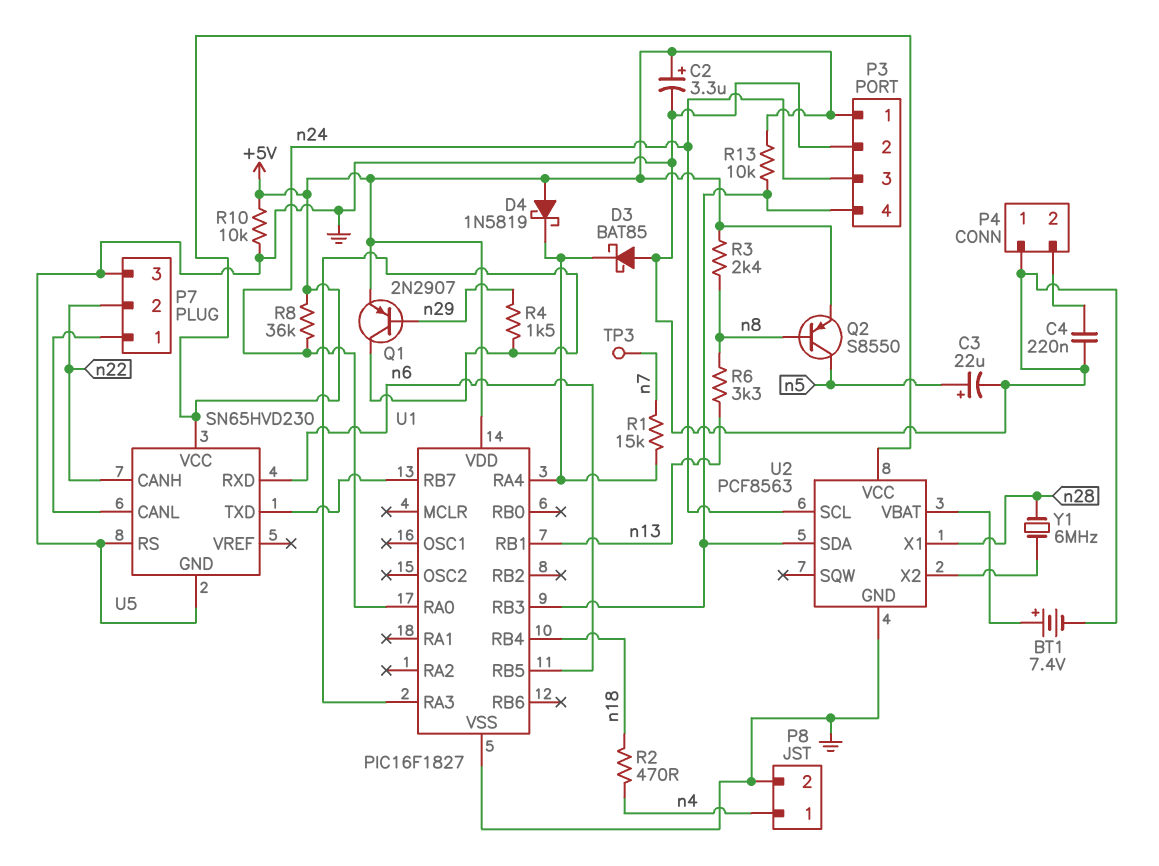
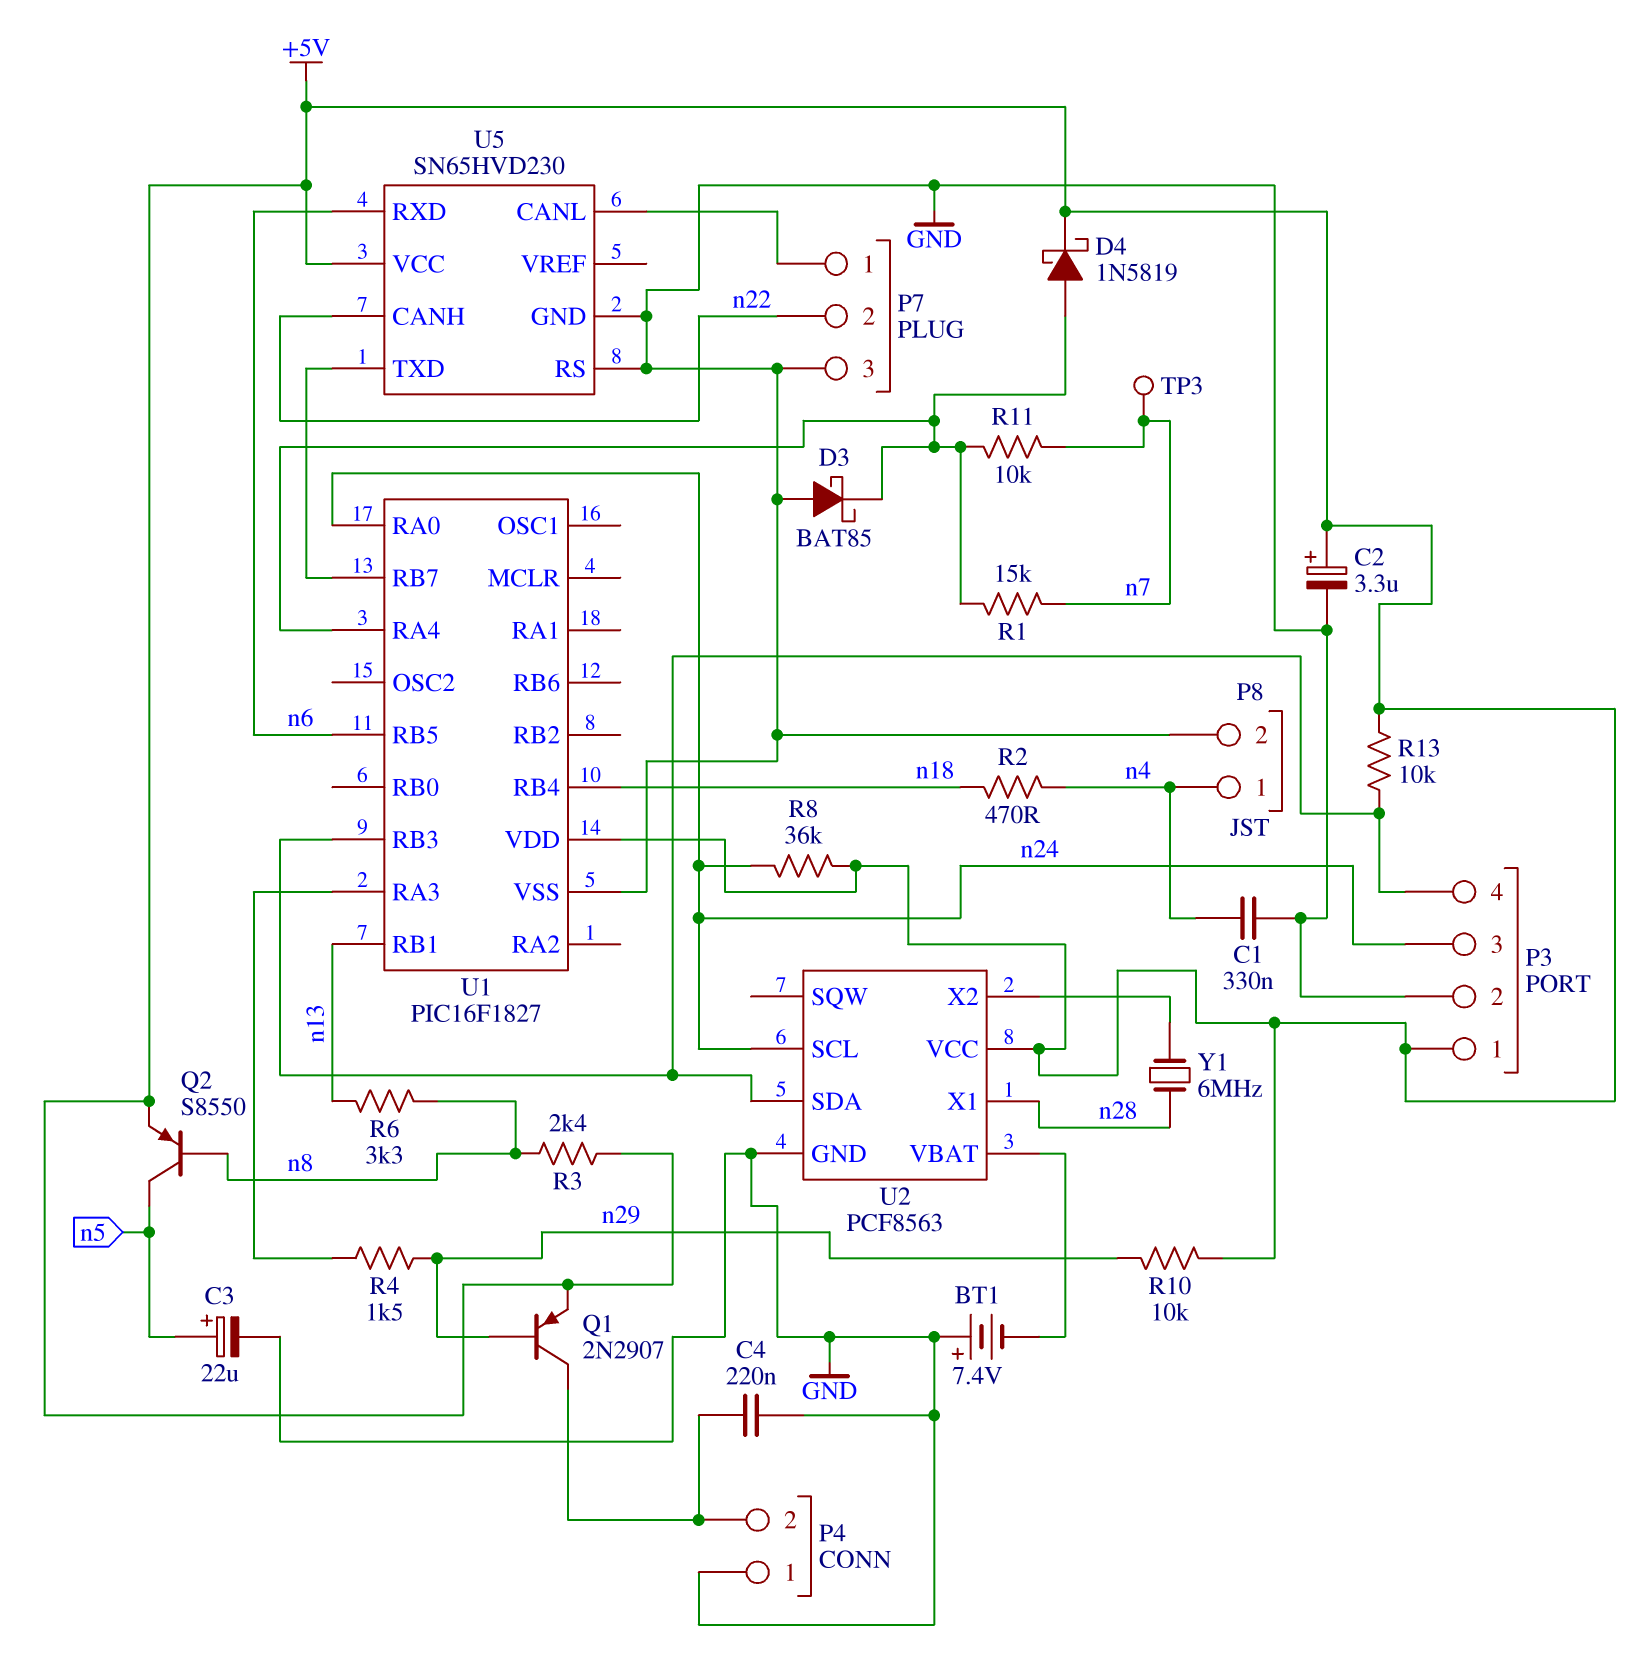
BT1: 7.4V (plus U2/VBAT, minus GND) -> 7.4V (plus GND, minus U2/VBAT)
C1: none -> 330nF (GND, n4)
D4: schottky 1N5819 (A +5V, K U1/RA4) -> schottky 1N5819 (A U1/RA4, K +5V)
Q1: PNP 2N2907 (B n29, C U1/RA3, E +5V) -> PNP 2N2907 (B n29, C P4/2, E +5V)
R10: 10k (+5V, GND) -> 10k (+5V, n29)
R11: none -> 10k (U1/RA4, n7)

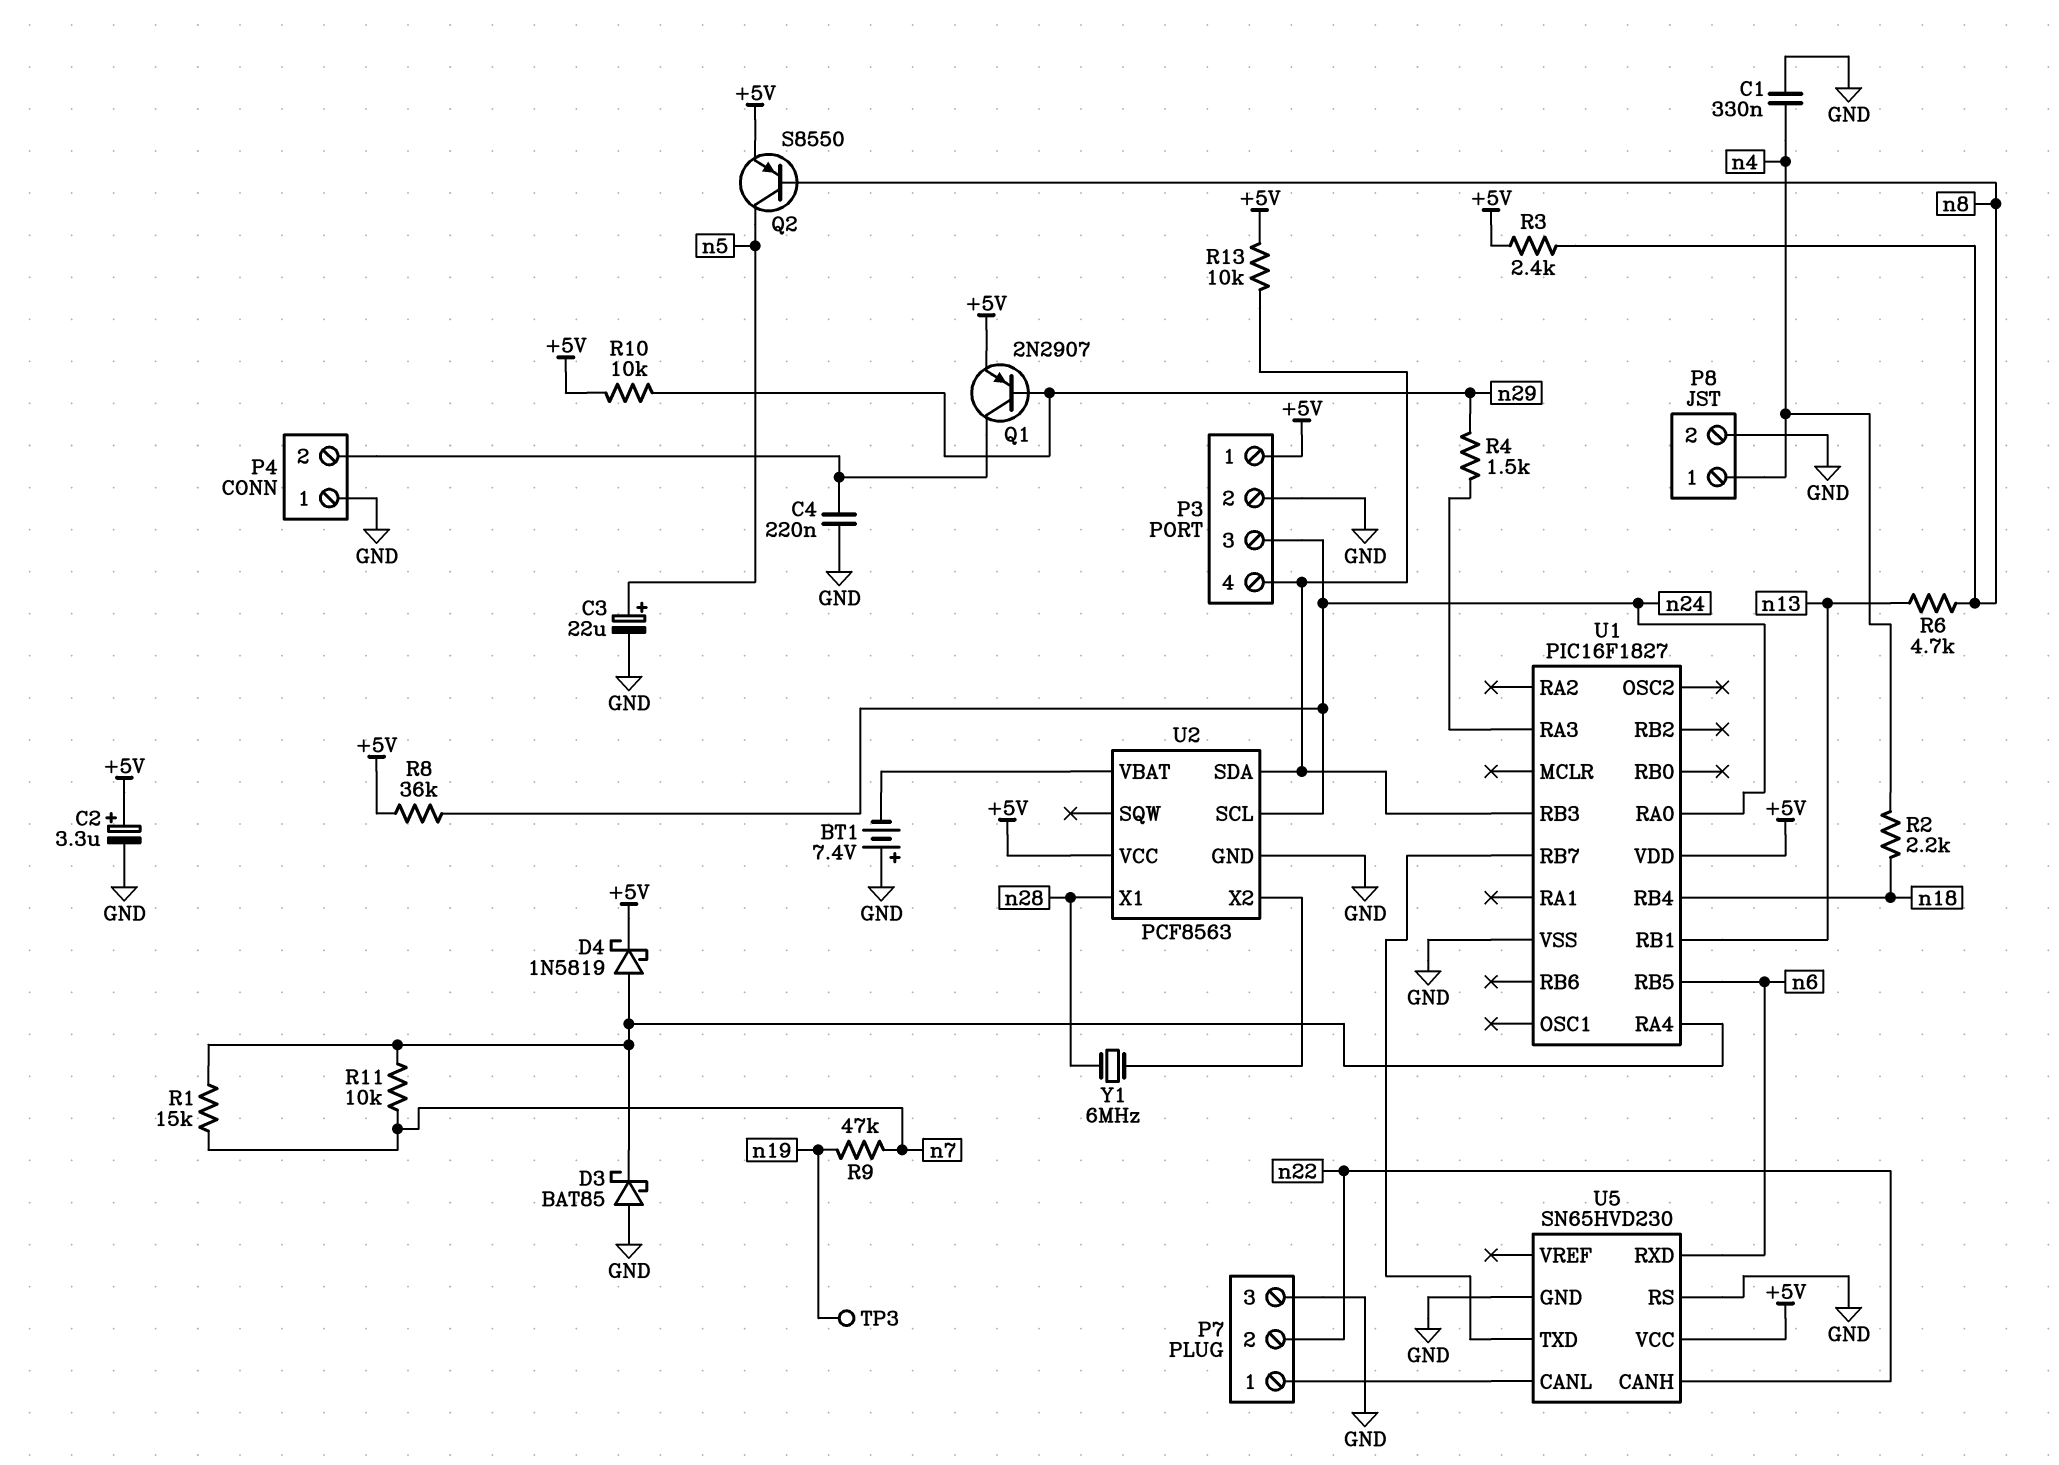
R2: 470 (n4, n18) -> 2.2k (n4, n18)
R6: 3.3k (n8, n13) -> 4.7k (n8, n13)
R9: none -> 47k (n7, n19)
TP3: test point (n7) -> test point (n19)

